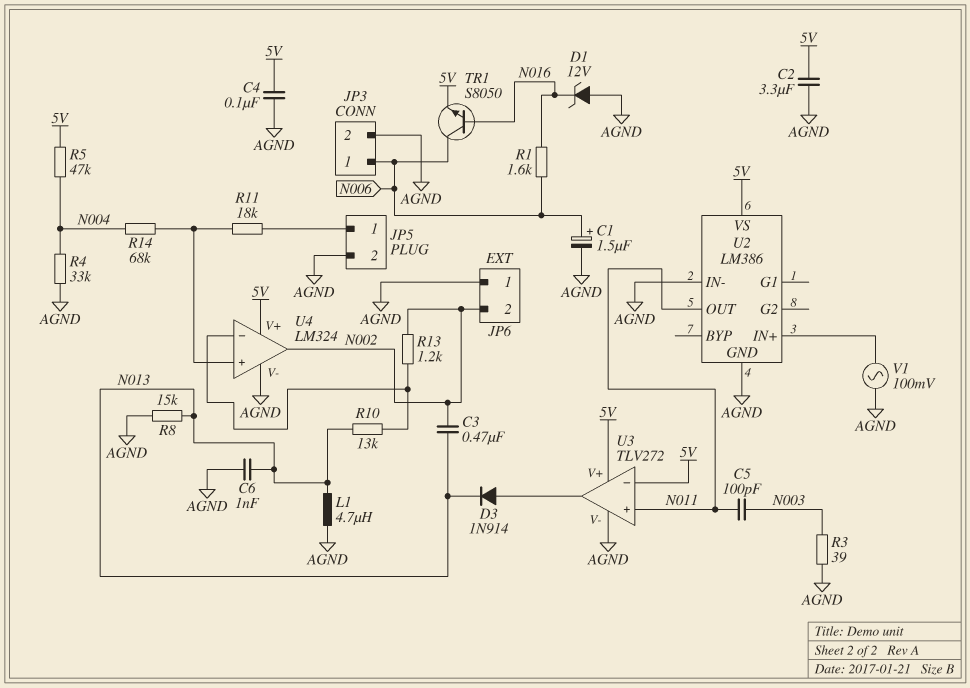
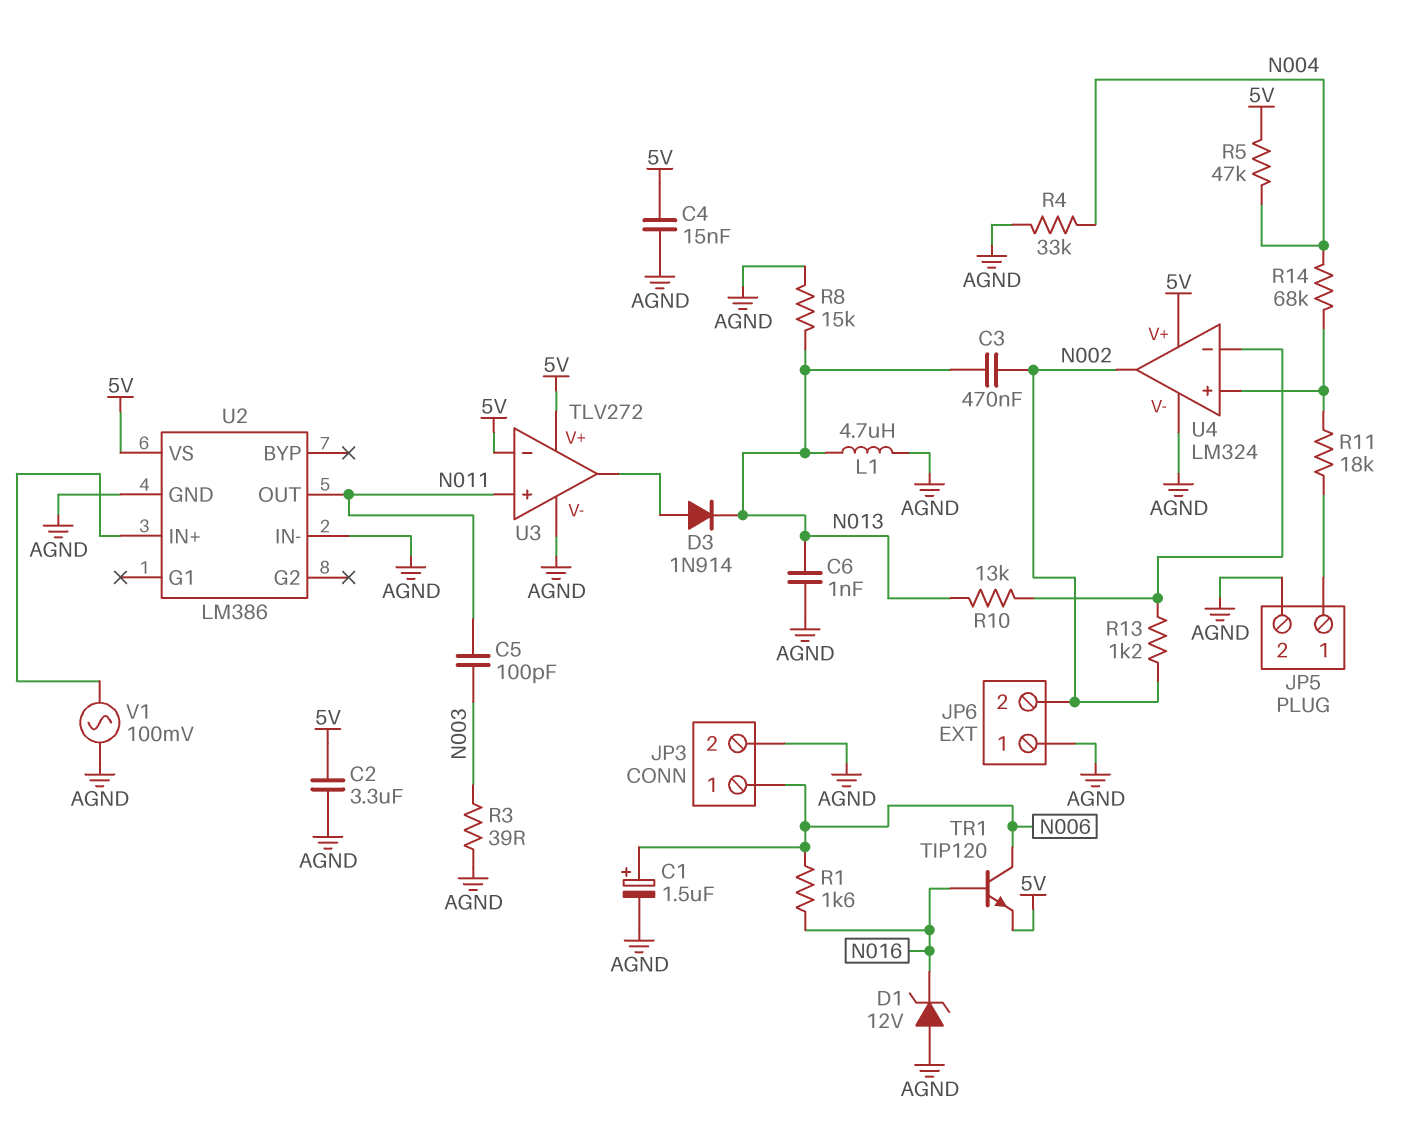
C4: 100nF (5V, AGND) -> 15nF (5V, AGND)
TR1: NPN S8050 (B N016, C N006, E 5V) -> NPN TIP120 (B N016, C N006, E 5V)

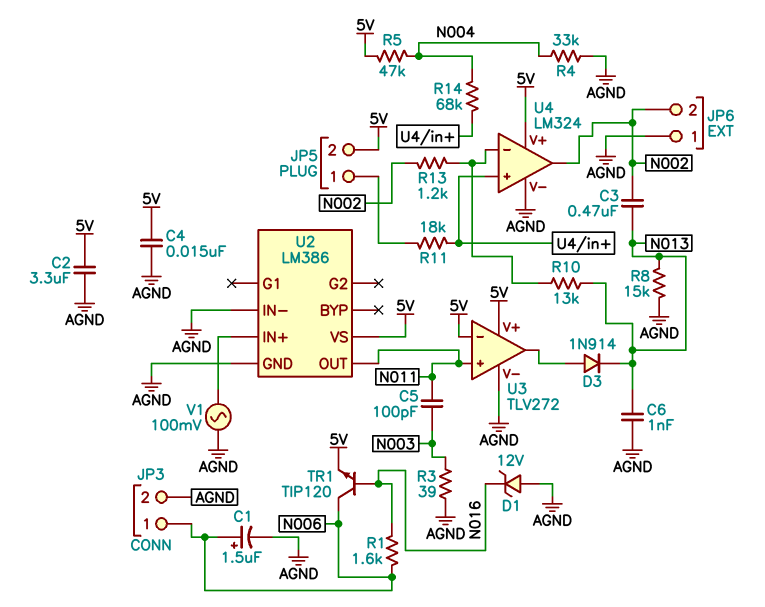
JP5 pin 2: AGND -> 5V
L1: 4.7uH (AGND, N013) -> none

